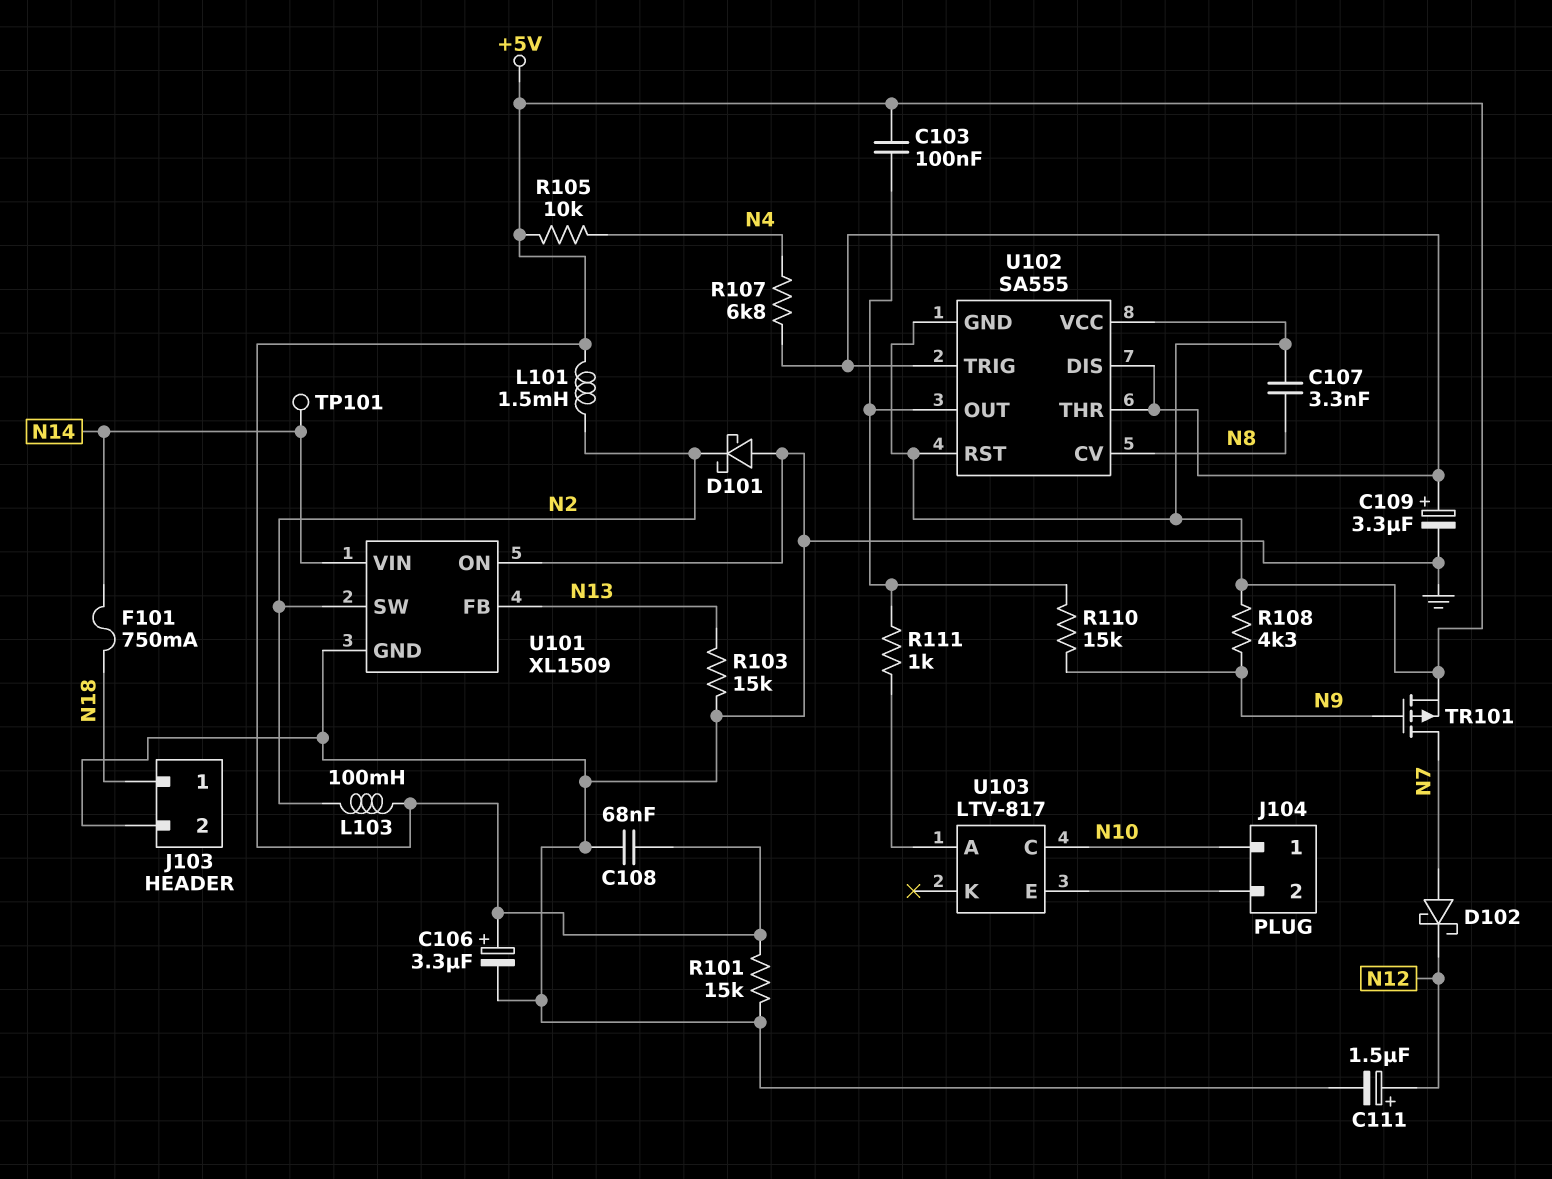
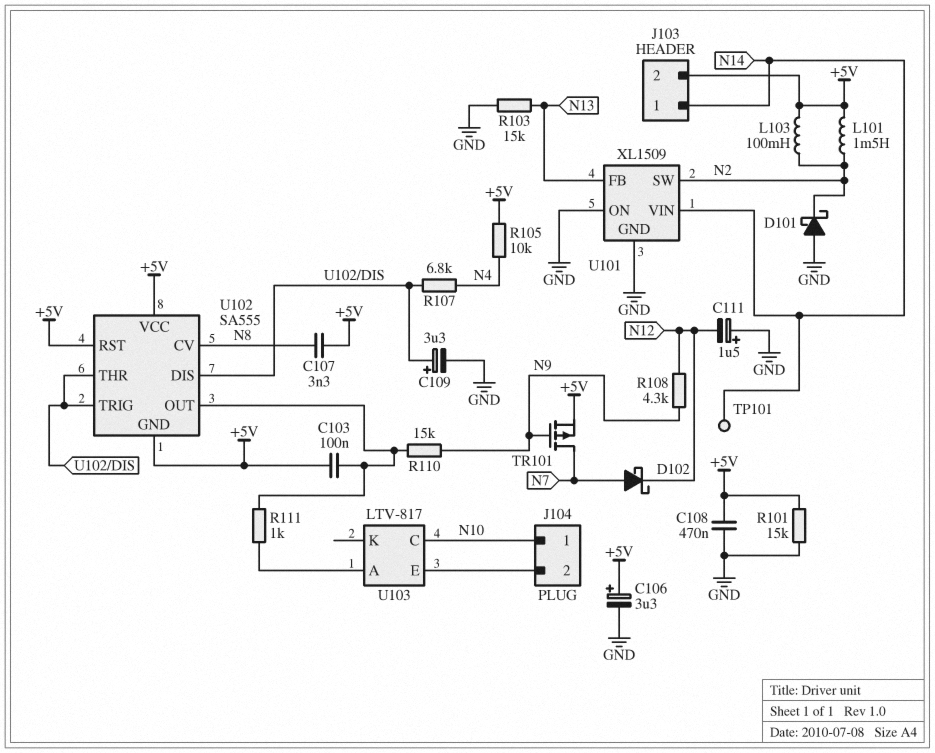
C108: 68nF (+5V, GND) -> 470nF (+5V, GND)
C111: 1.5uF (plus N12, minus GND) -> 1.5uF (plus GND, minus N12)
F101: 750mA (N14, N18) -> none
J103 pin 1: N18 -> N14
J103 pin 2: GND -> +5V
R108: 4.3k (+5V, N9) -> 4.3k (N9, N12)

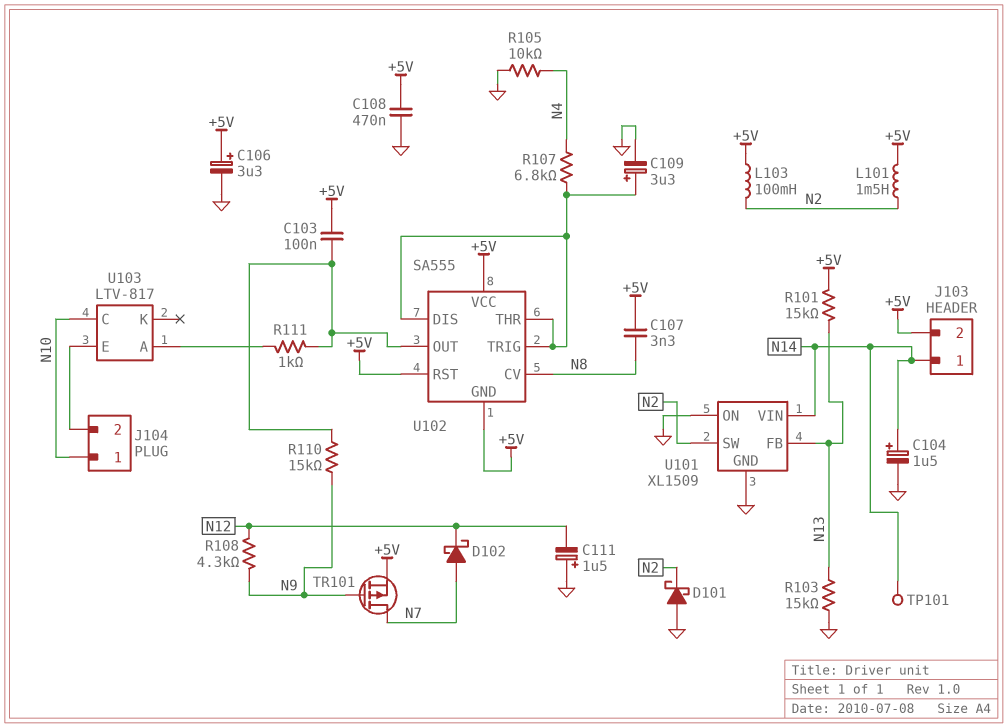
C104: none -> 1.5uF (plus N14, minus GND)
R101: 15k (+5V, GND) -> 15k (+5V, N13)
R105: 10k (+5V, N4) -> 10k (GND, N4)

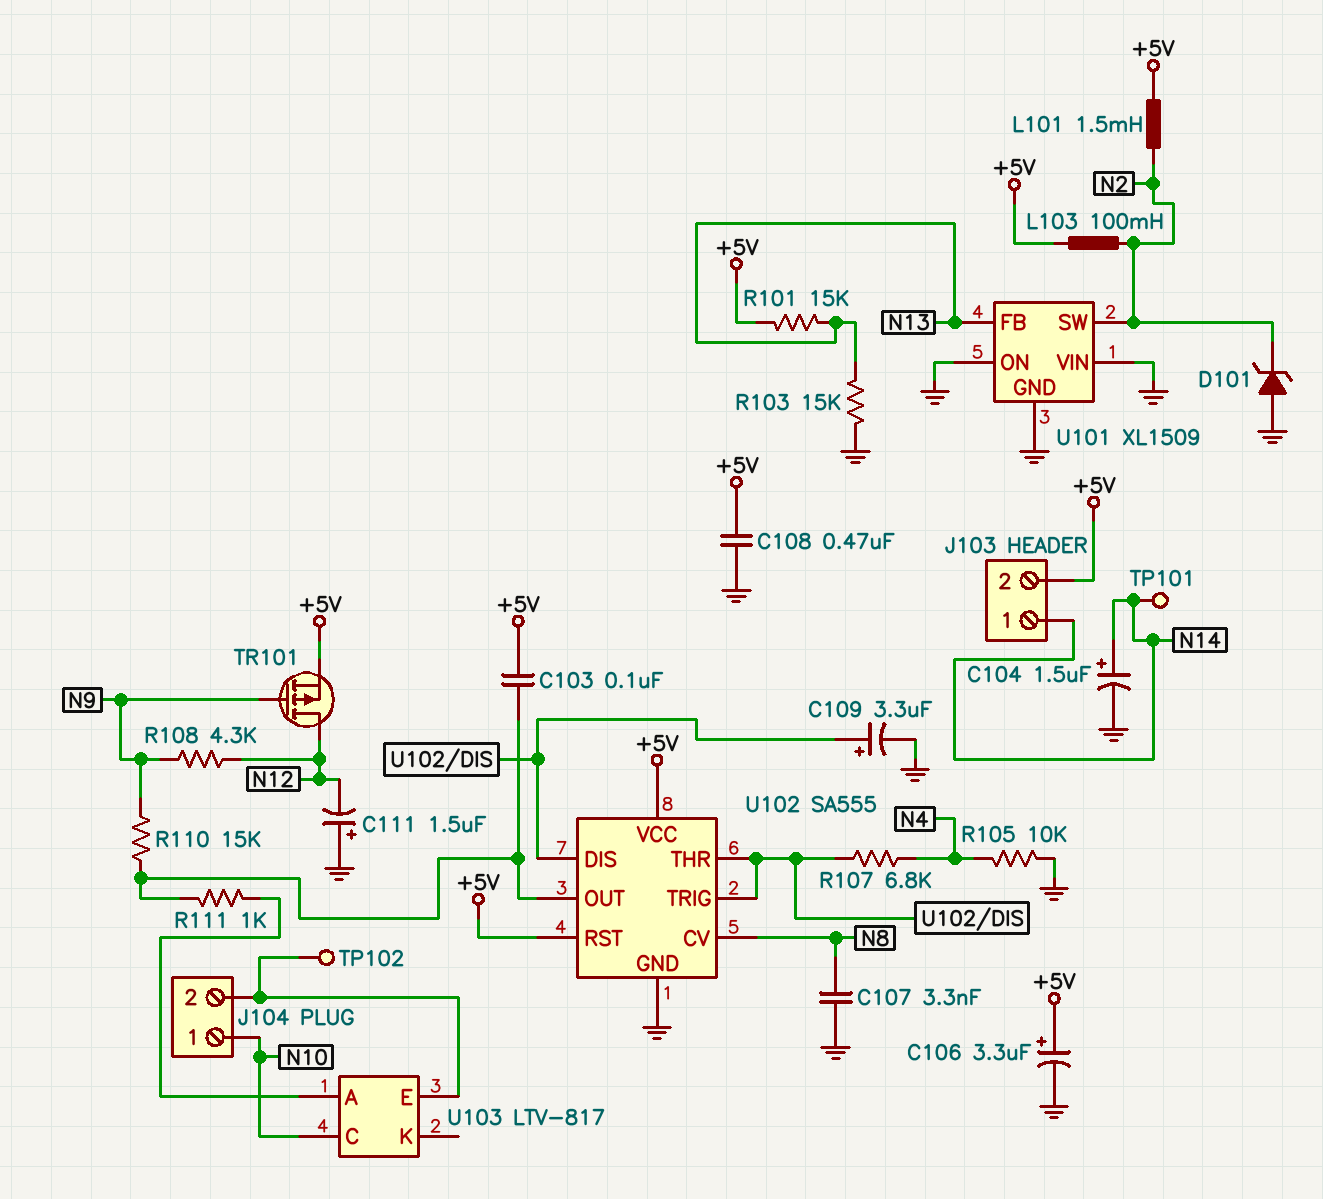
C107: 3.3nF (+5V, N8) -> 3.3nF (GND, N8)
D101: schottky (A GND, K N2) -> zener (A GND, K N2)
D102: schottky (A N7, K N12) -> none
TP102: none -> test point (J104/2)
TR101: PMOS (G N9, D N7, S +5V) -> PMOS (G N9, D N12, S +5V)
U101 pin VIN: N14 -> GND
U102 pin GND: +5V -> GND

